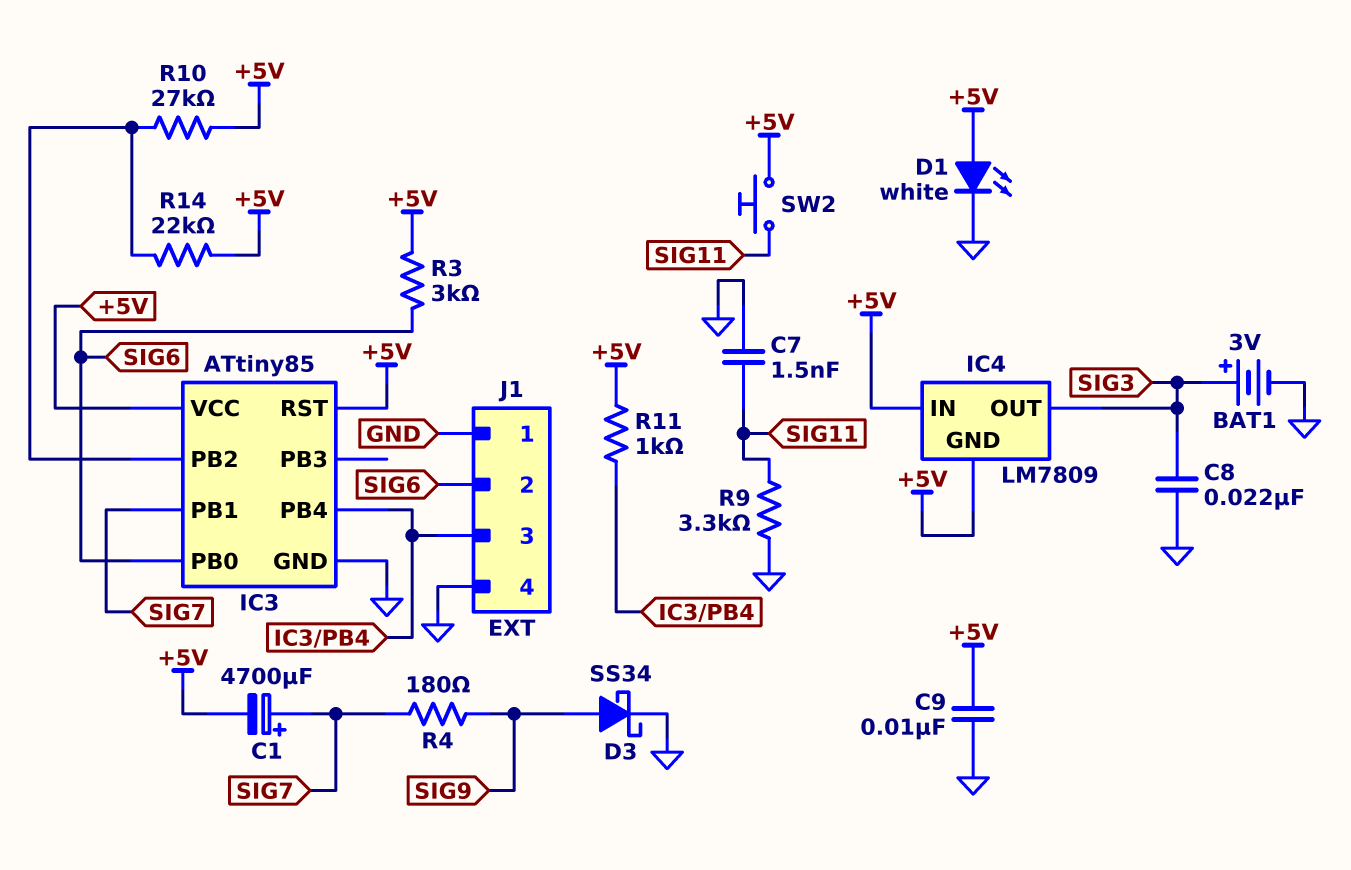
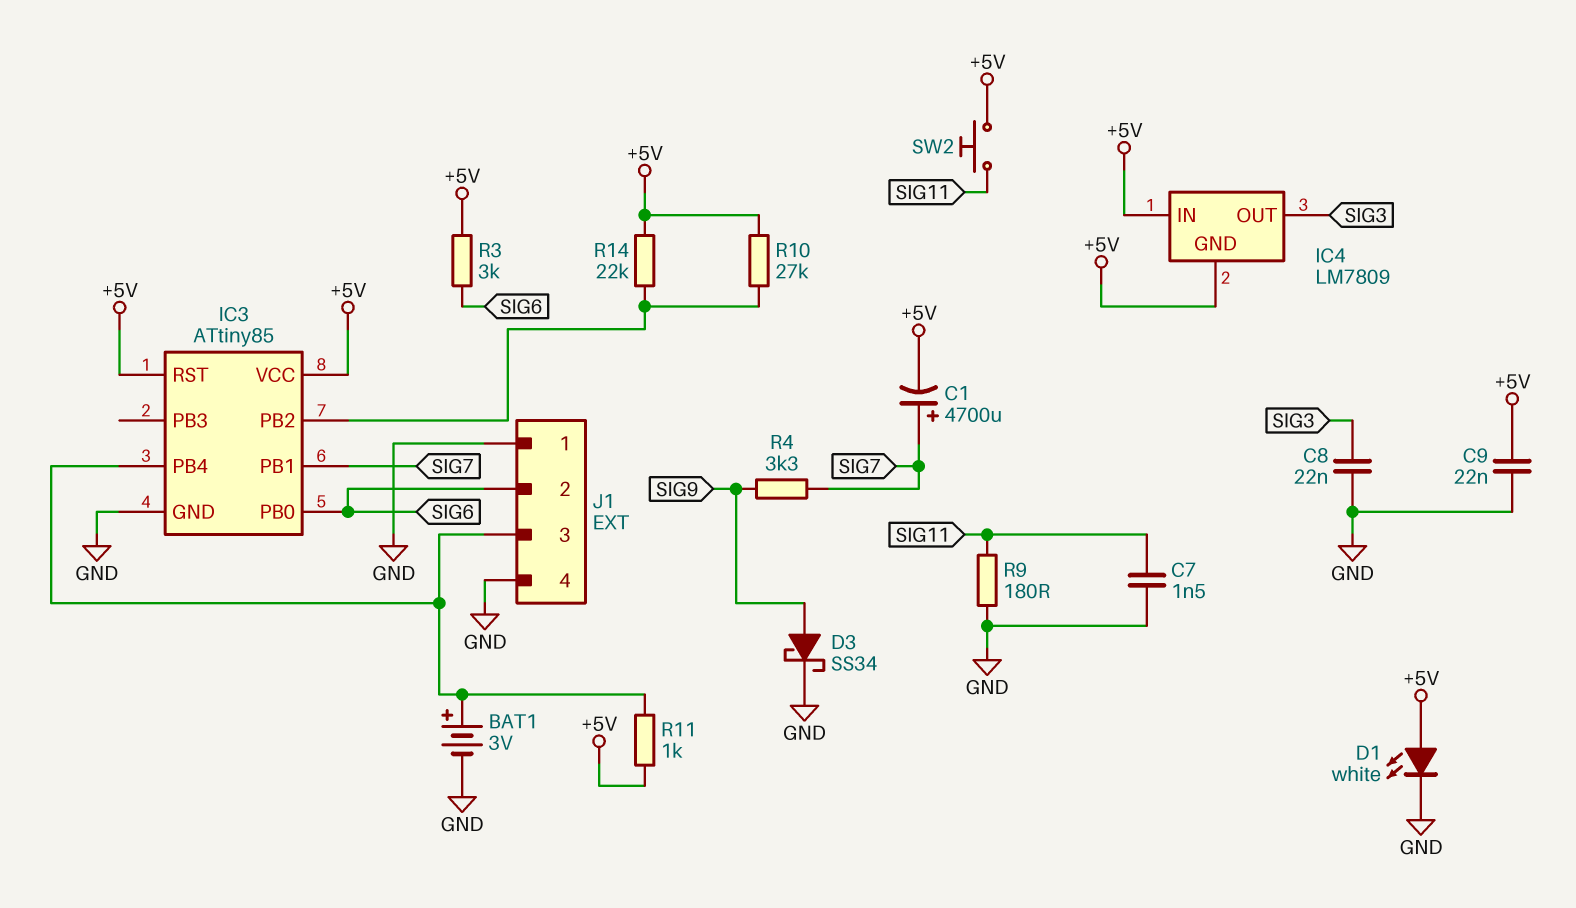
BAT1: 3V (plus SIG3, minus GND) -> 3V (plus IC3/PB4, minus GND)
C9: 10nF (+5V, GND) -> 22nF (+5V, GND)
R4: 180 (SIG7, SIG9) -> 3.3k (SIG7, SIG9)
R9: 3.3k (GND, SIG11) -> 180 (GND, SIG11)

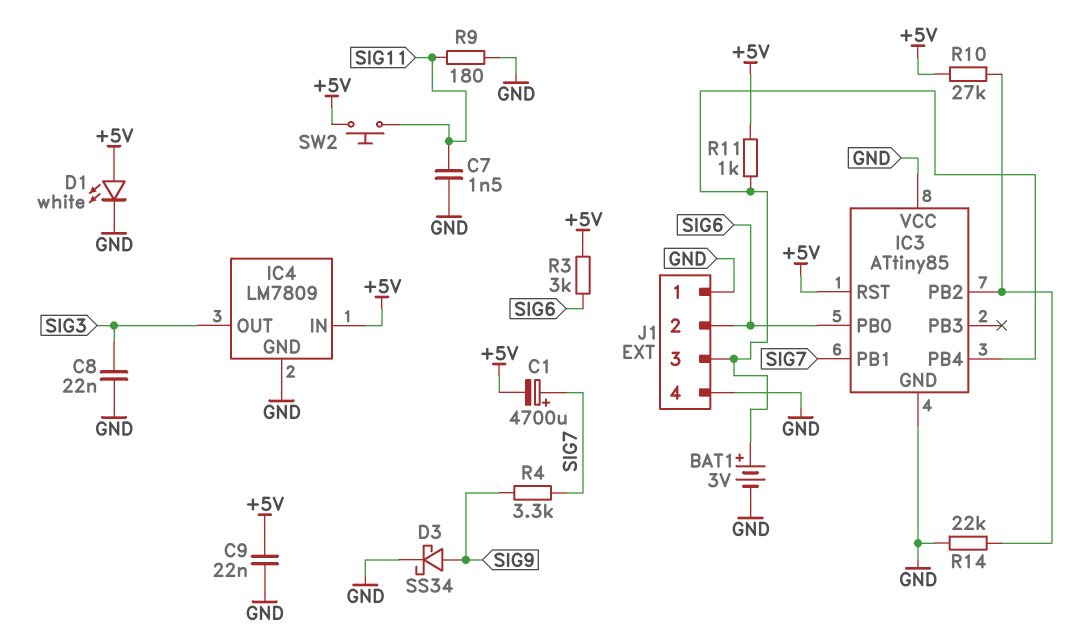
IC3 pin VCC: +5V -> GND
IC4 pin GND: +5V -> GND
R14: 22k (+5V, IC3/PB2) -> 22k (GND, IC3/PB2)

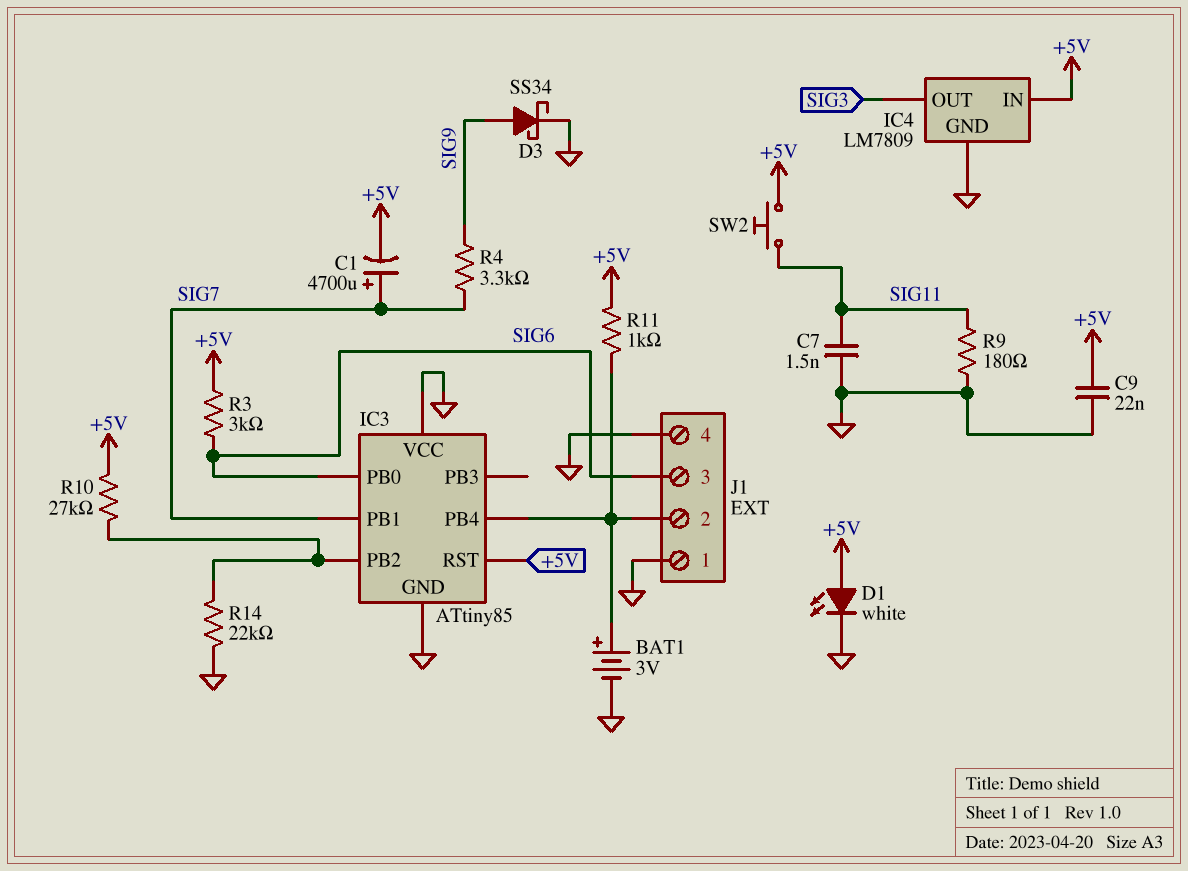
C8: 22nF (GND, SIG3) -> none
J1 pin 2: SIG6 -> IC3/PB4
J1 pin 3: IC3/PB4 -> SIG6

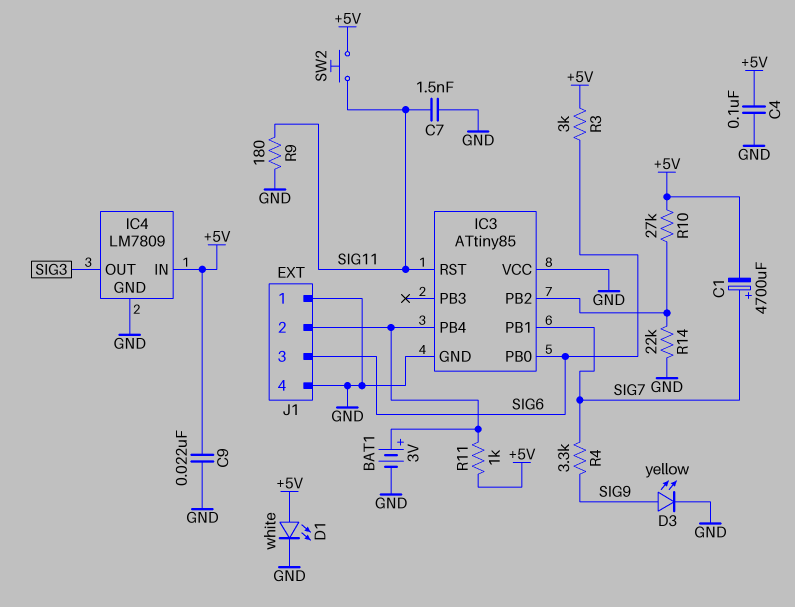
C4: none -> 100nF (+5V, GND)
D3: schottky SS34 (A SIG9, K GND) -> LED yellow (A SIG9, K GND)
IC3 pin RST: +5V -> SIG11

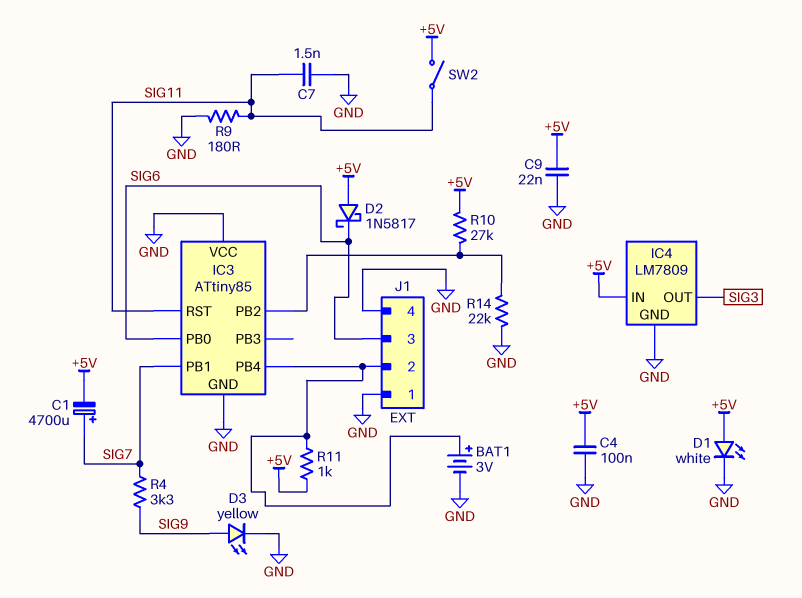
D2: none -> schottky 1N5817 (A +5V, K SIG6)
R3: 3k (+5V, SIG6) -> none
SW2: button (+5V, SIG11) -> switch (+5V, SIG11)

